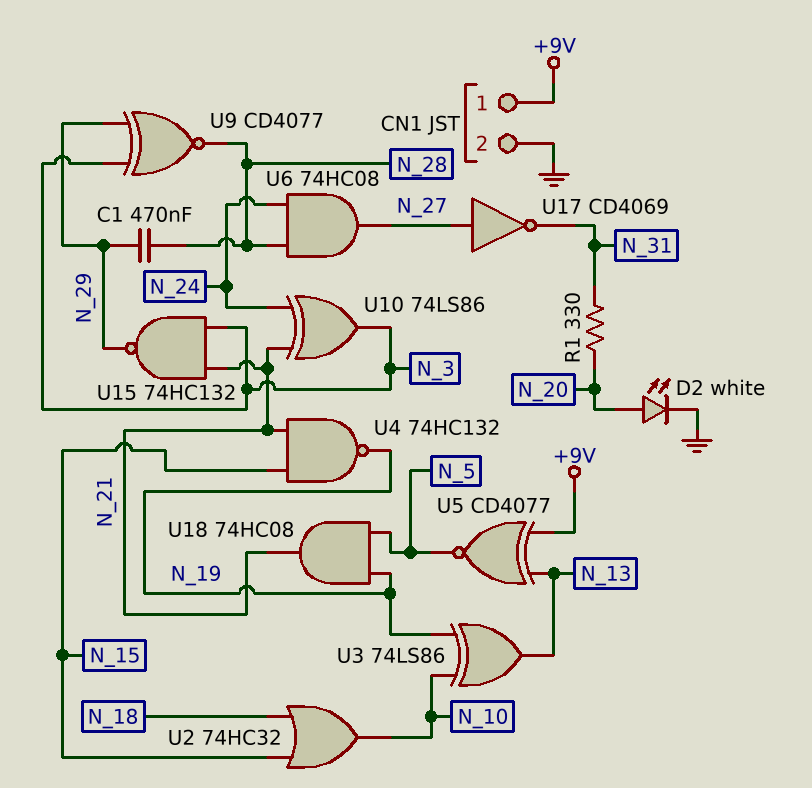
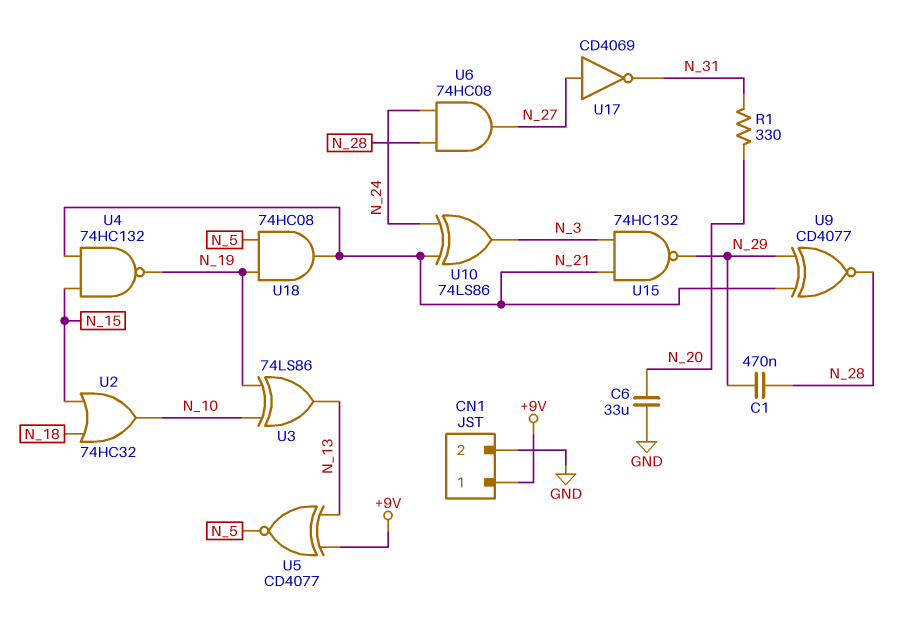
C6: none -> 33uF (GND, N_20)
D2: LED white (A N_20, K GND) -> none
U9: XNOR CD4077 (in N_3, in N_29, out N_28) -> XNOR CD4077 (in N_21, in N_29, out N_28)

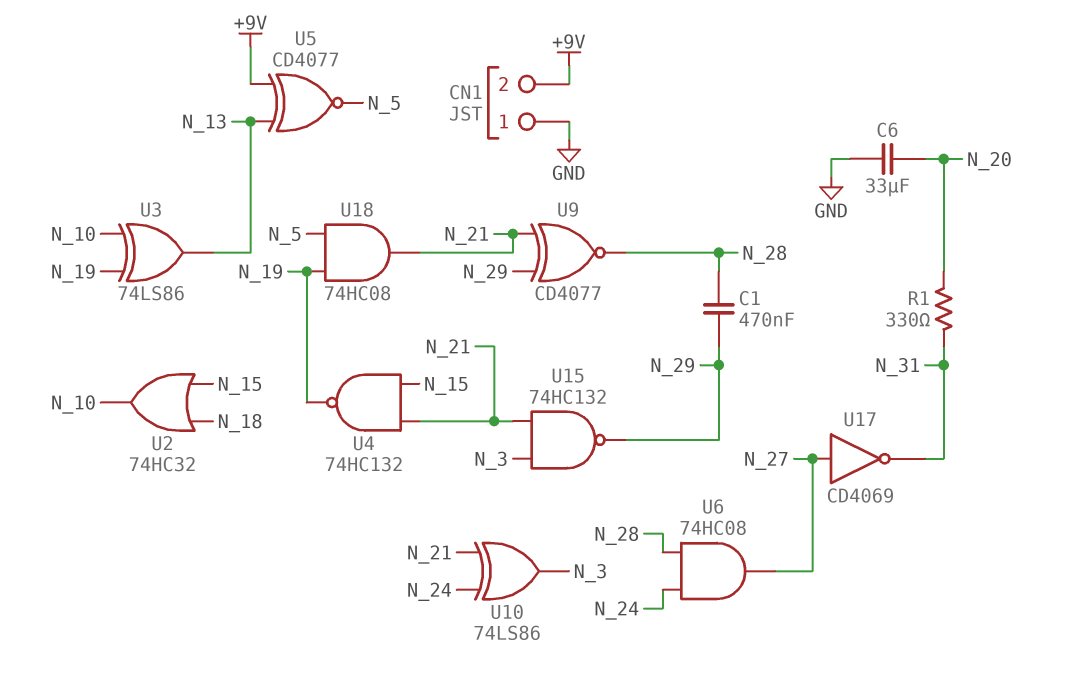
CN1 pin 1: +9V -> GND
CN1 pin 2: GND -> +9V

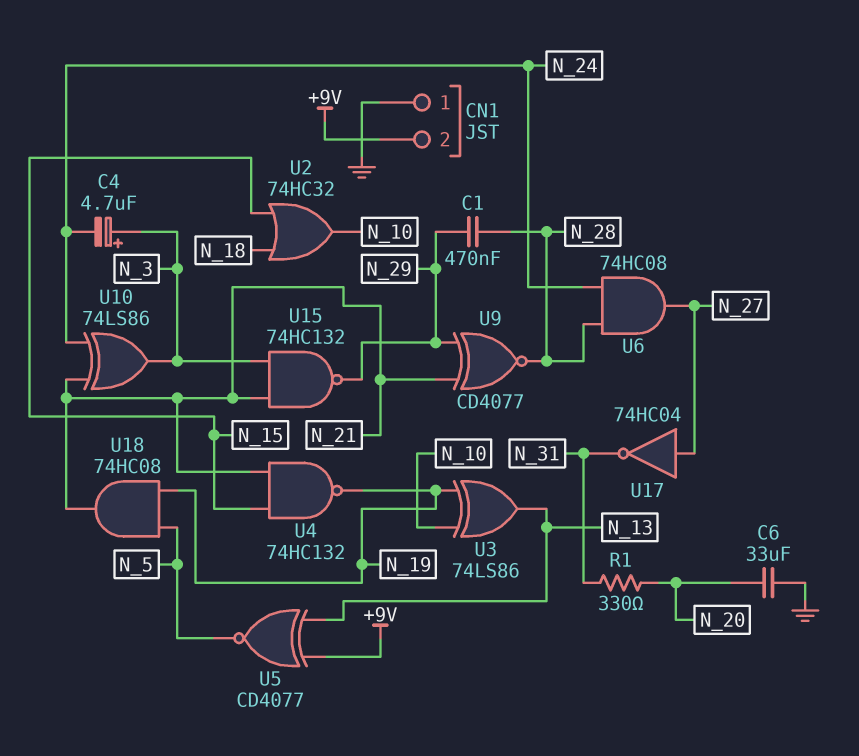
C4: none -> 4.7uF (plus N_3, minus N_24)
U17: NOT CD4069 (in N_27, out N_31) -> NOT 74HC04 (in N_27, out N_31)

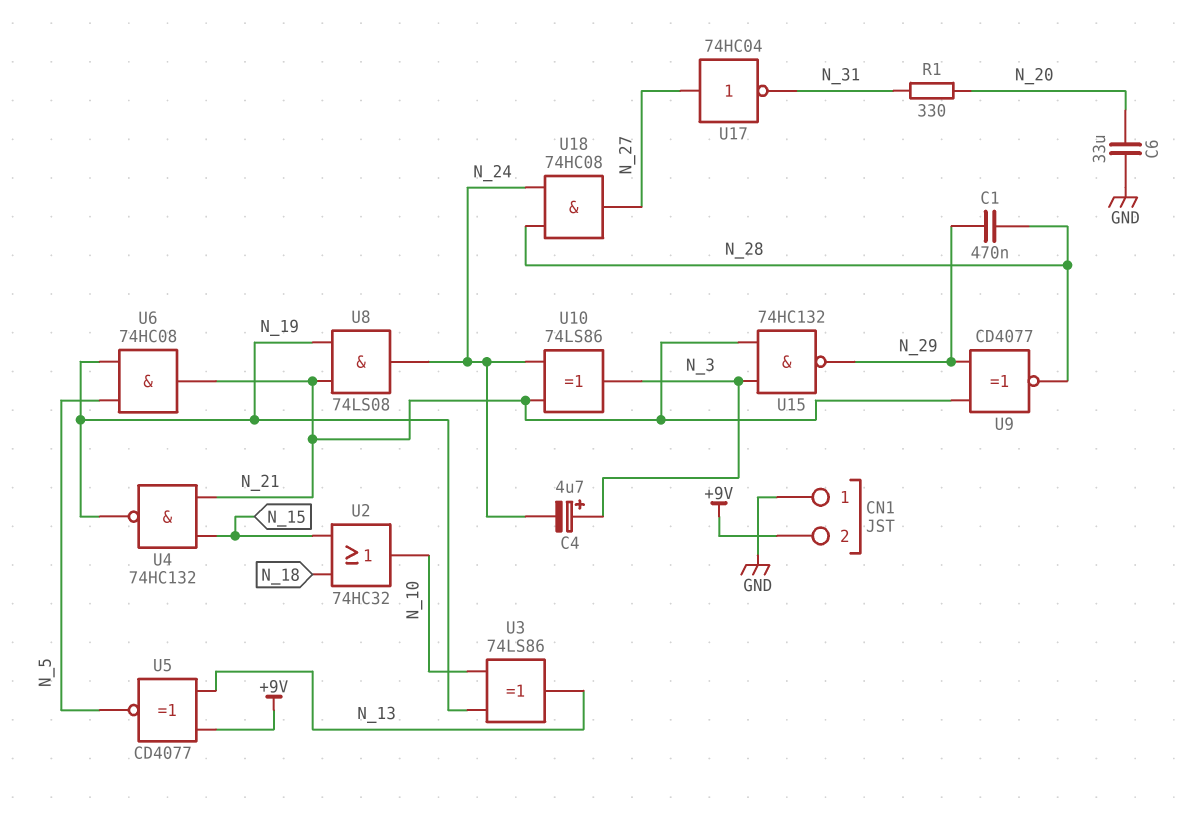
U6: AND 74HC08 (in N_24, in N_28, out N_27) -> AND 74HC08 (in N_5, in N_19, out N_21)
U8: none -> AND 74LS08 (in N_19, in N_21, out N_24)
U18: AND 74HC08 (in N_5, in N_19, out N_21) -> AND 74HC08 (in N_24, in N_28, out N_27)

